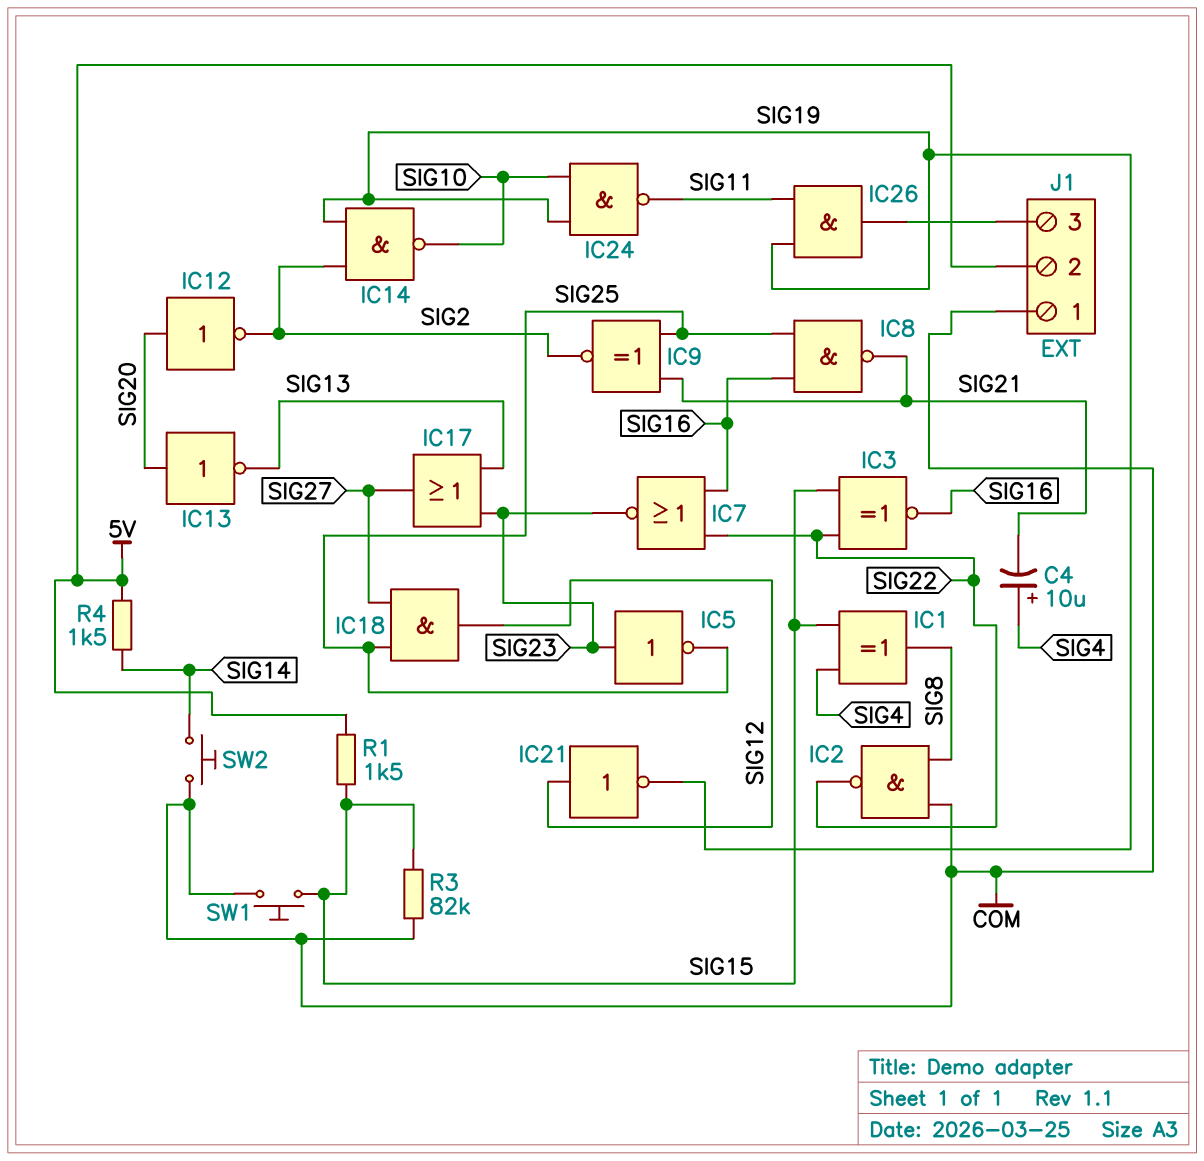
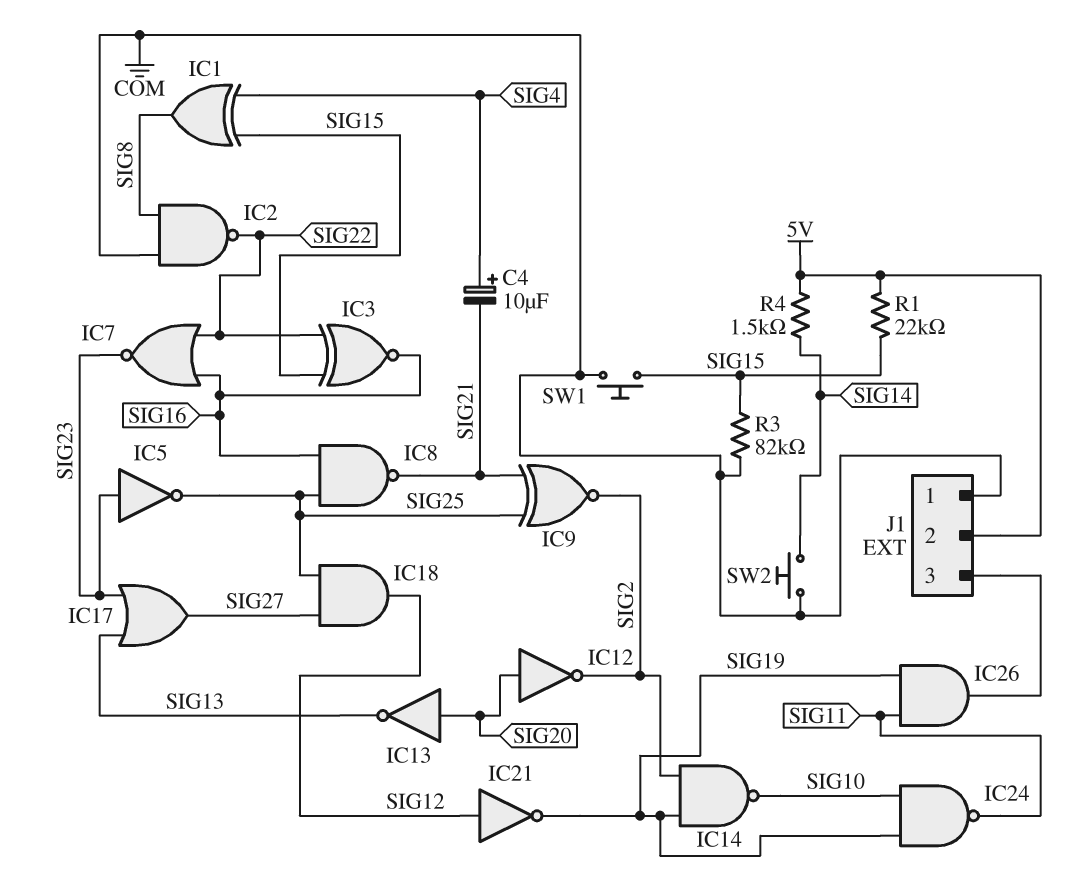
R1: 1.5k (5V, SIG15) -> 22k (5V, SIG15)

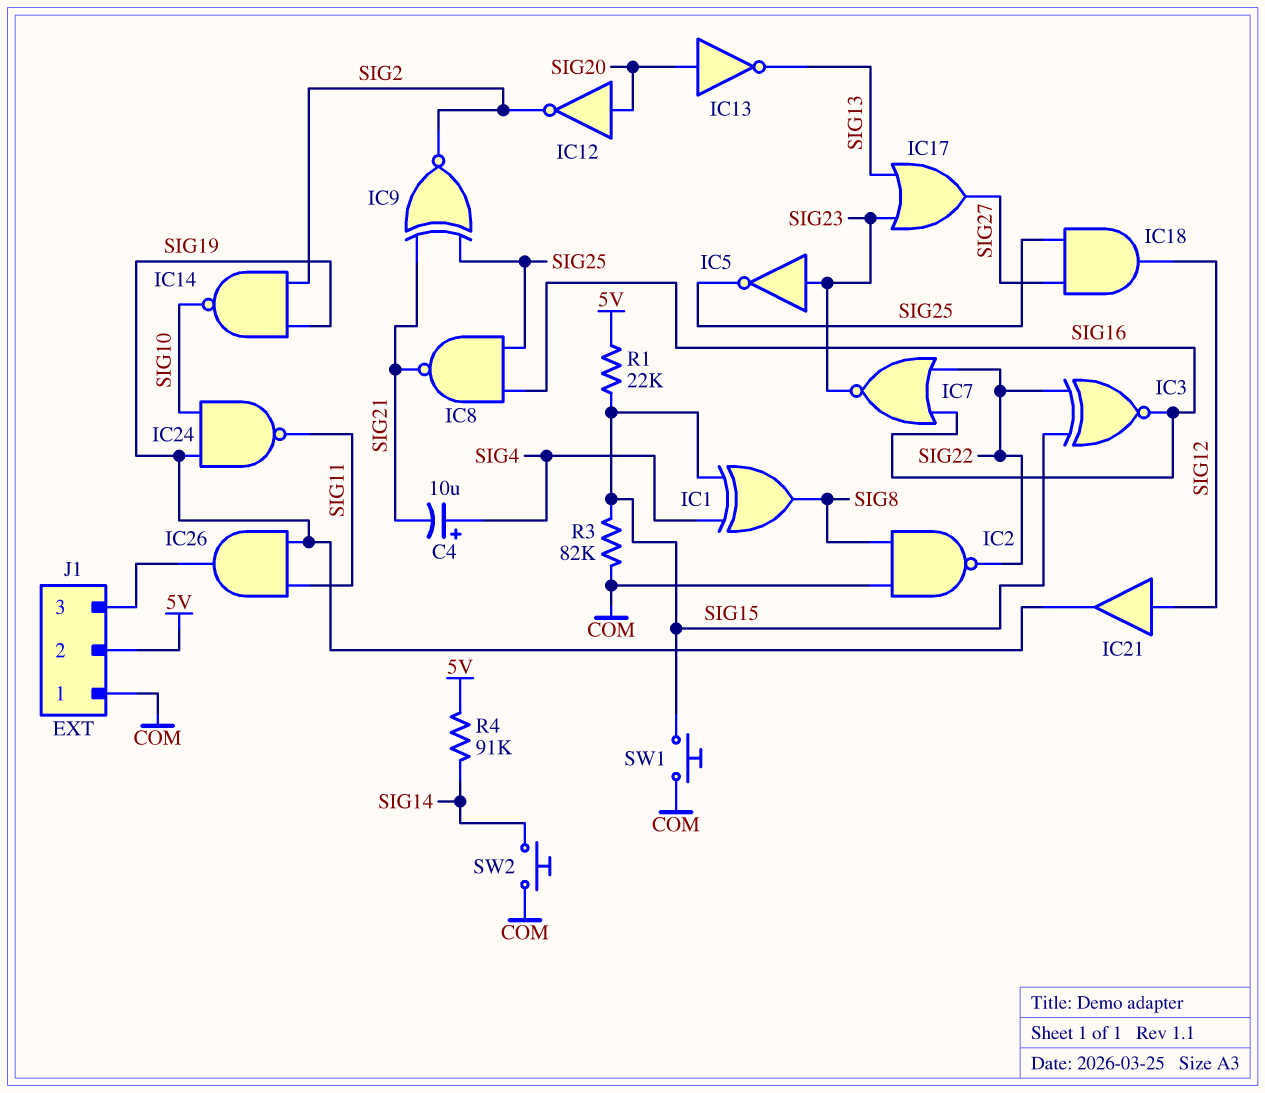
IC21: NOT (in SIG12, out SIG19) -> buffer (in SIG12, out SIG19)
R4: 1.5k (5V, SIG14) -> 91k (5V, SIG14)

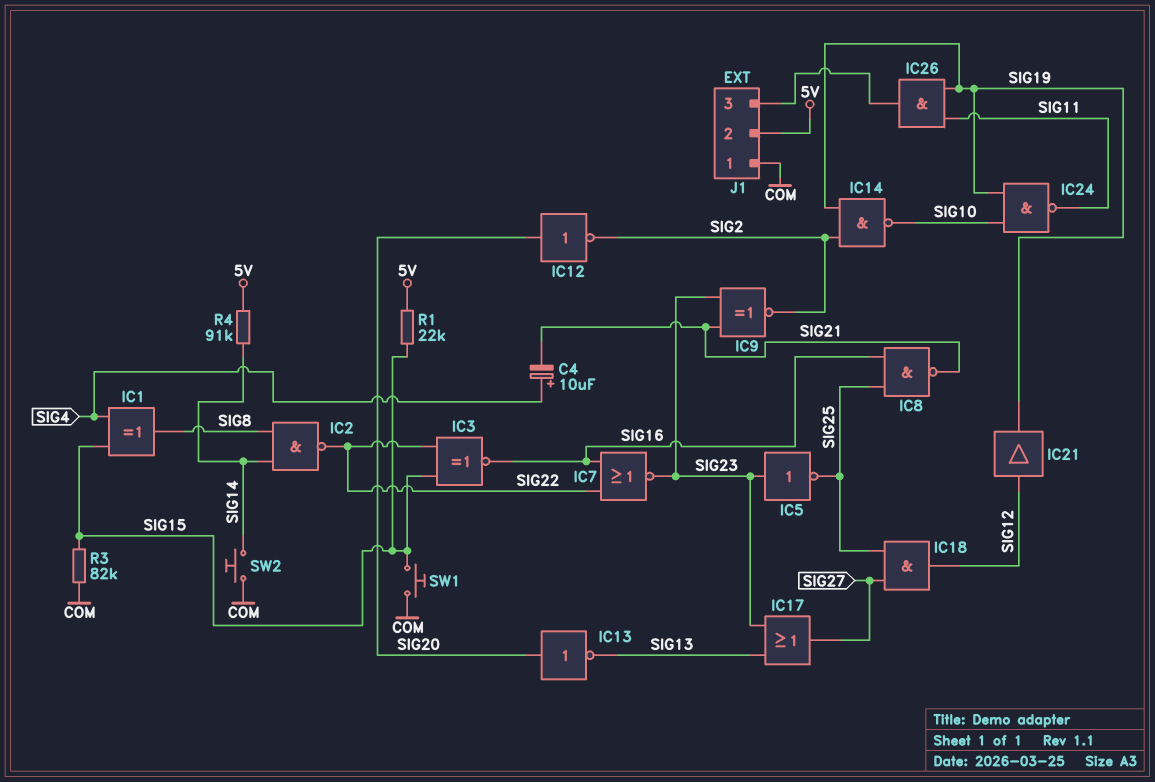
IC2: NAND (in COM, in SIG8, out SIG22) -> NAND (in SIG8, in SIG14, out SIG22)
IC9: XNOR (in SIG21, in SIG25, out SIG2) -> XNOR (in SIG21, in SIG23, out SIG2)

